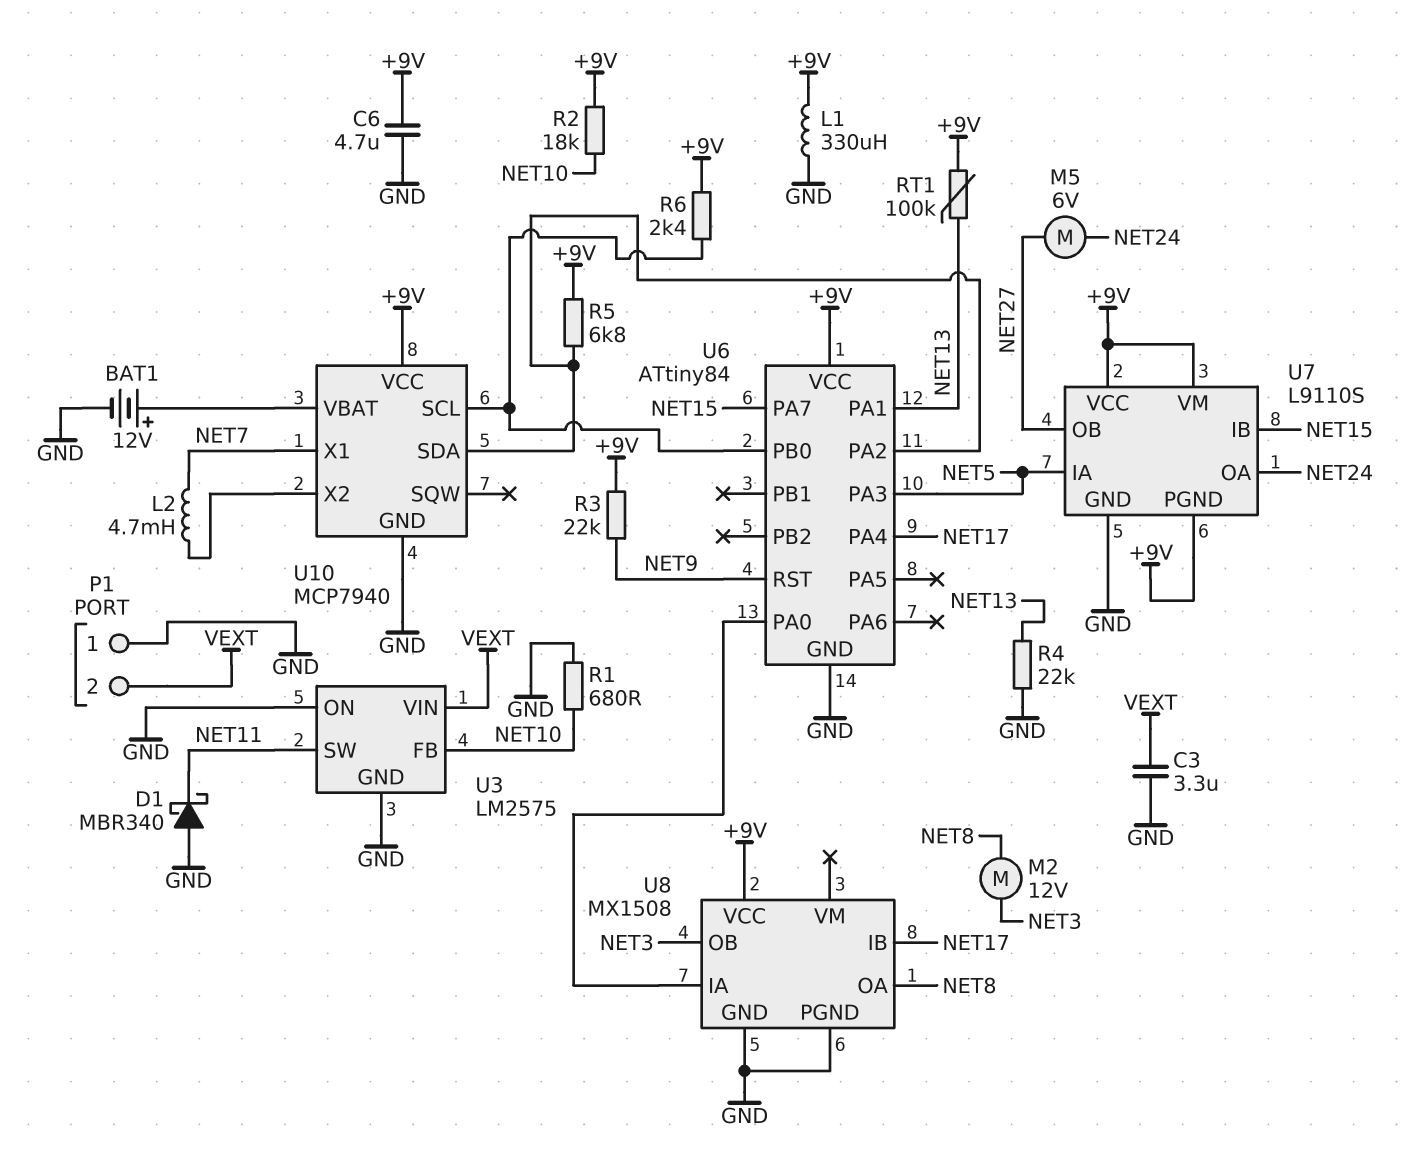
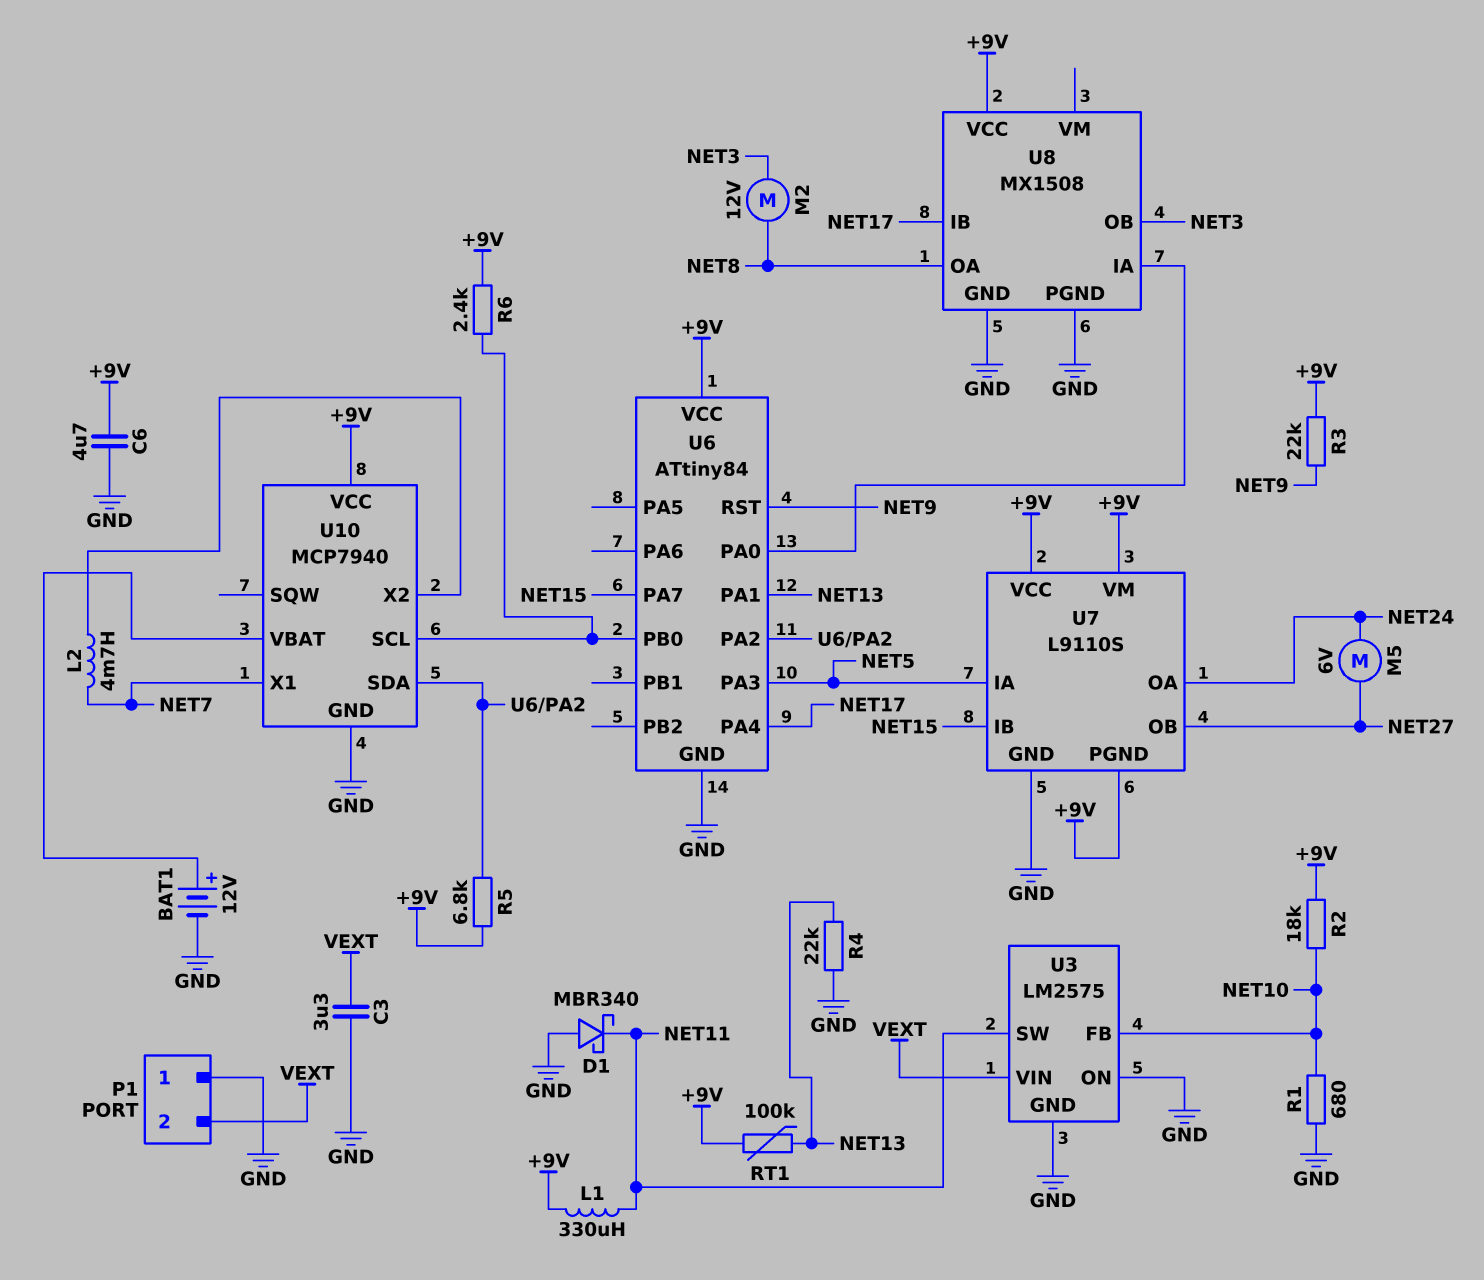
L1: 330uH (+9V, GND) -> 330uH (+9V, NET11)

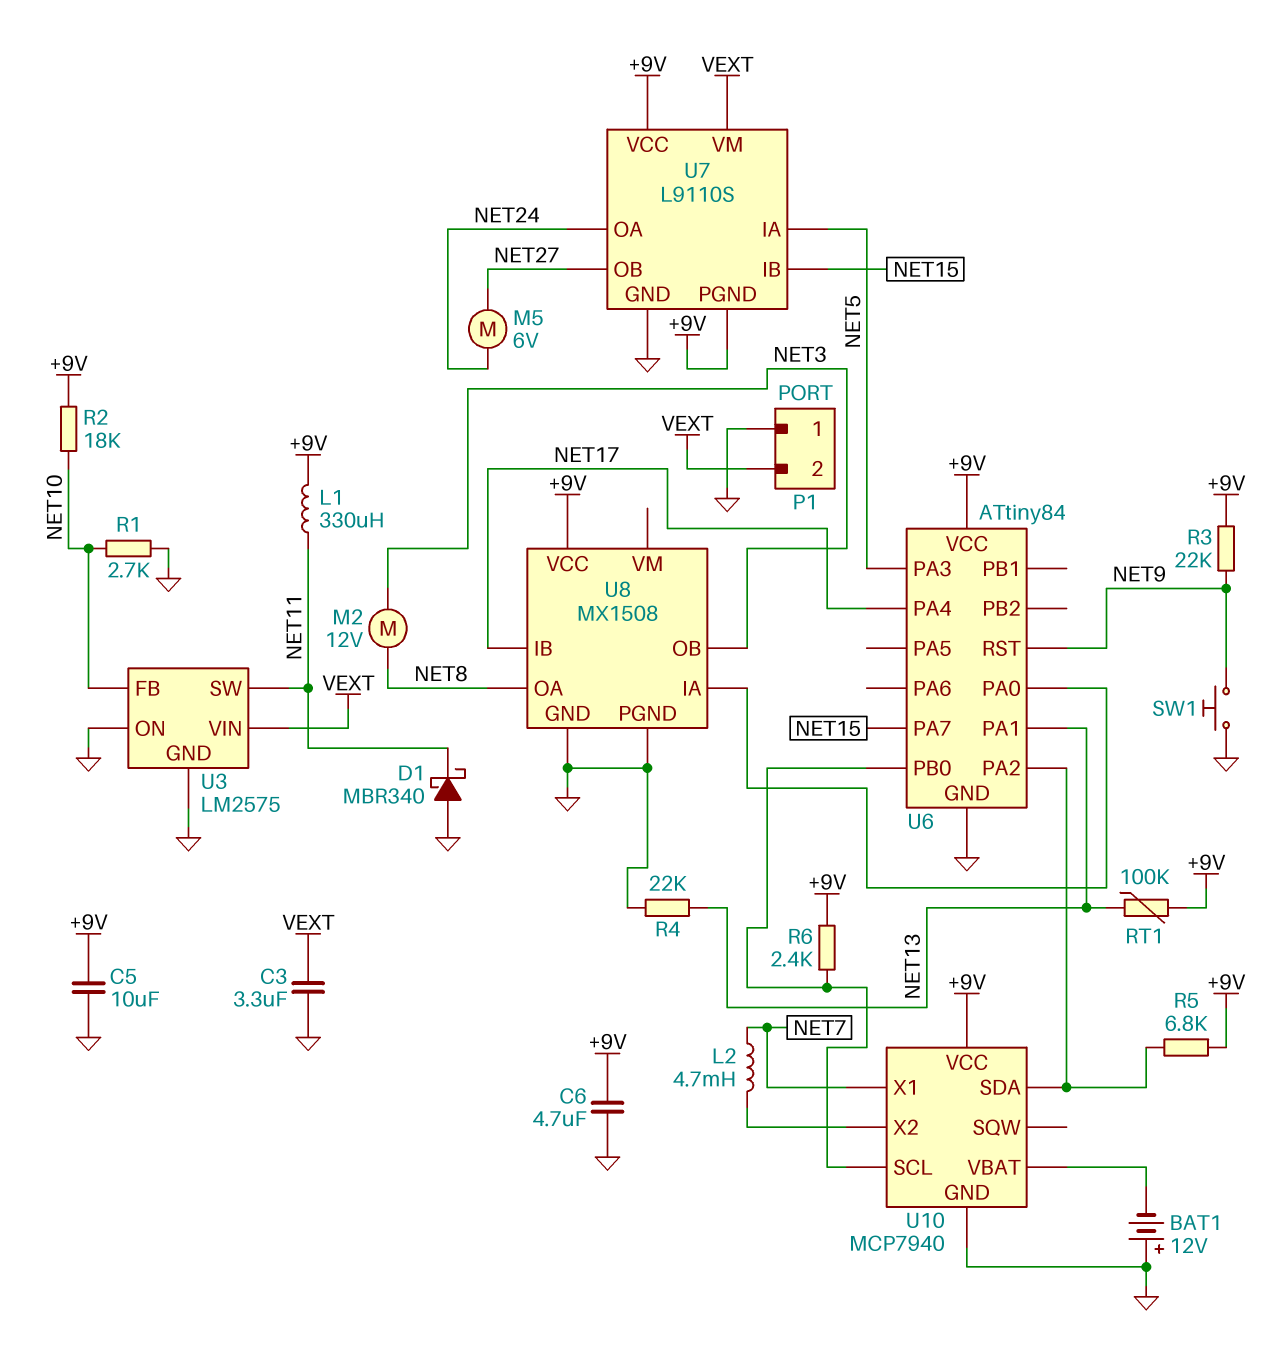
BAT1: 12V (plus U10/VBAT, minus GND) -> 12V (plus GND, minus U10/VBAT)
C5: none -> 10uF (+9V, GND)
R1: 680 (GND, NET10) -> 2.7k (GND, NET10)
SW1: none -> button (GND, NET9)
U7 pin VM: +9V -> VEXT

